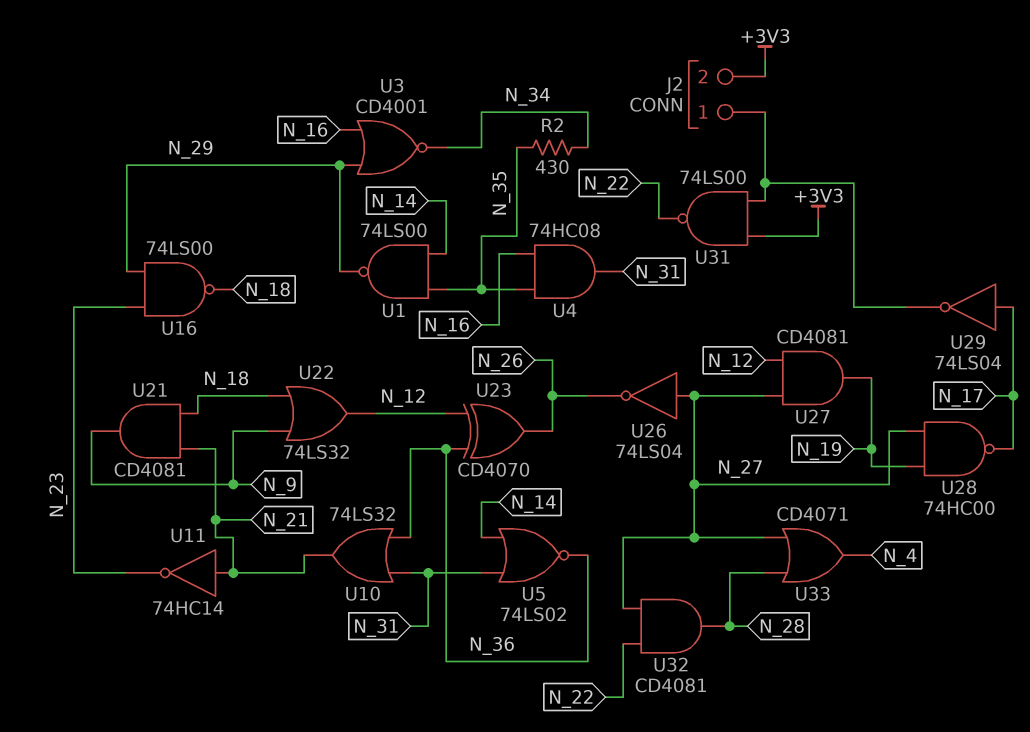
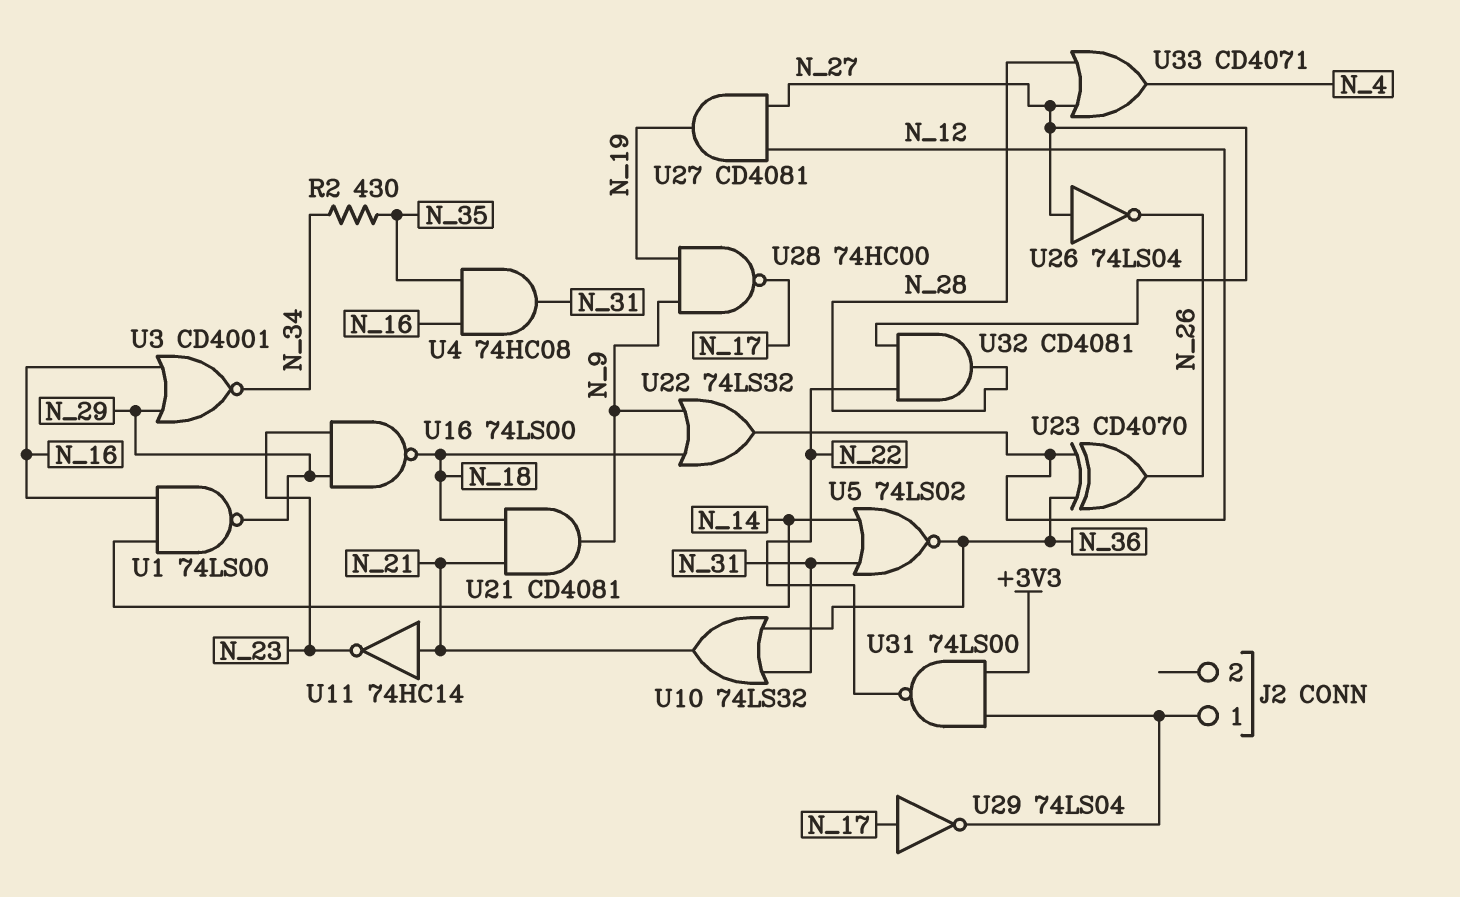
J2 pin 2: +3V3 -> none
U1: NAND 74LS00 (in N_14, in N_35, out N_29) -> NAND 74LS00 (in N_14, in N_16, out N_29)
U28: NAND 74HC00 (in N_19, in N_27, out N_17) -> NAND 74HC00 (in N_9, in N_19, out N_17)

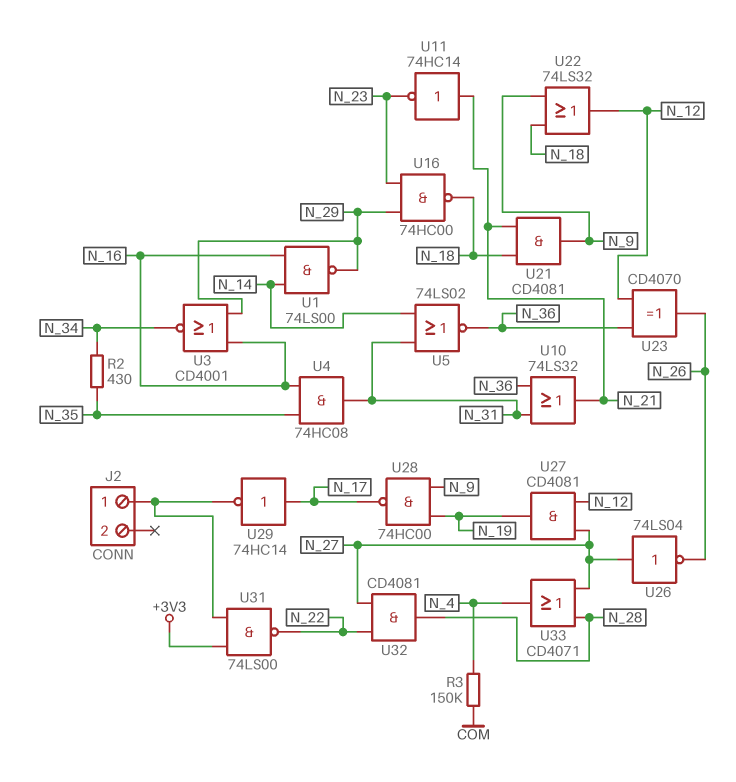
R3: none -> 150k (COM, N_4)
U16: NAND 74LS00 (in N_23, in N_29, out N_18) -> NAND 74HC00 (in N_23, in N_29, out N_18)
U29: NOT 74LS04 (in N_17, out J2/1) -> NOT 74HC14 (in N_17, out J2/1)

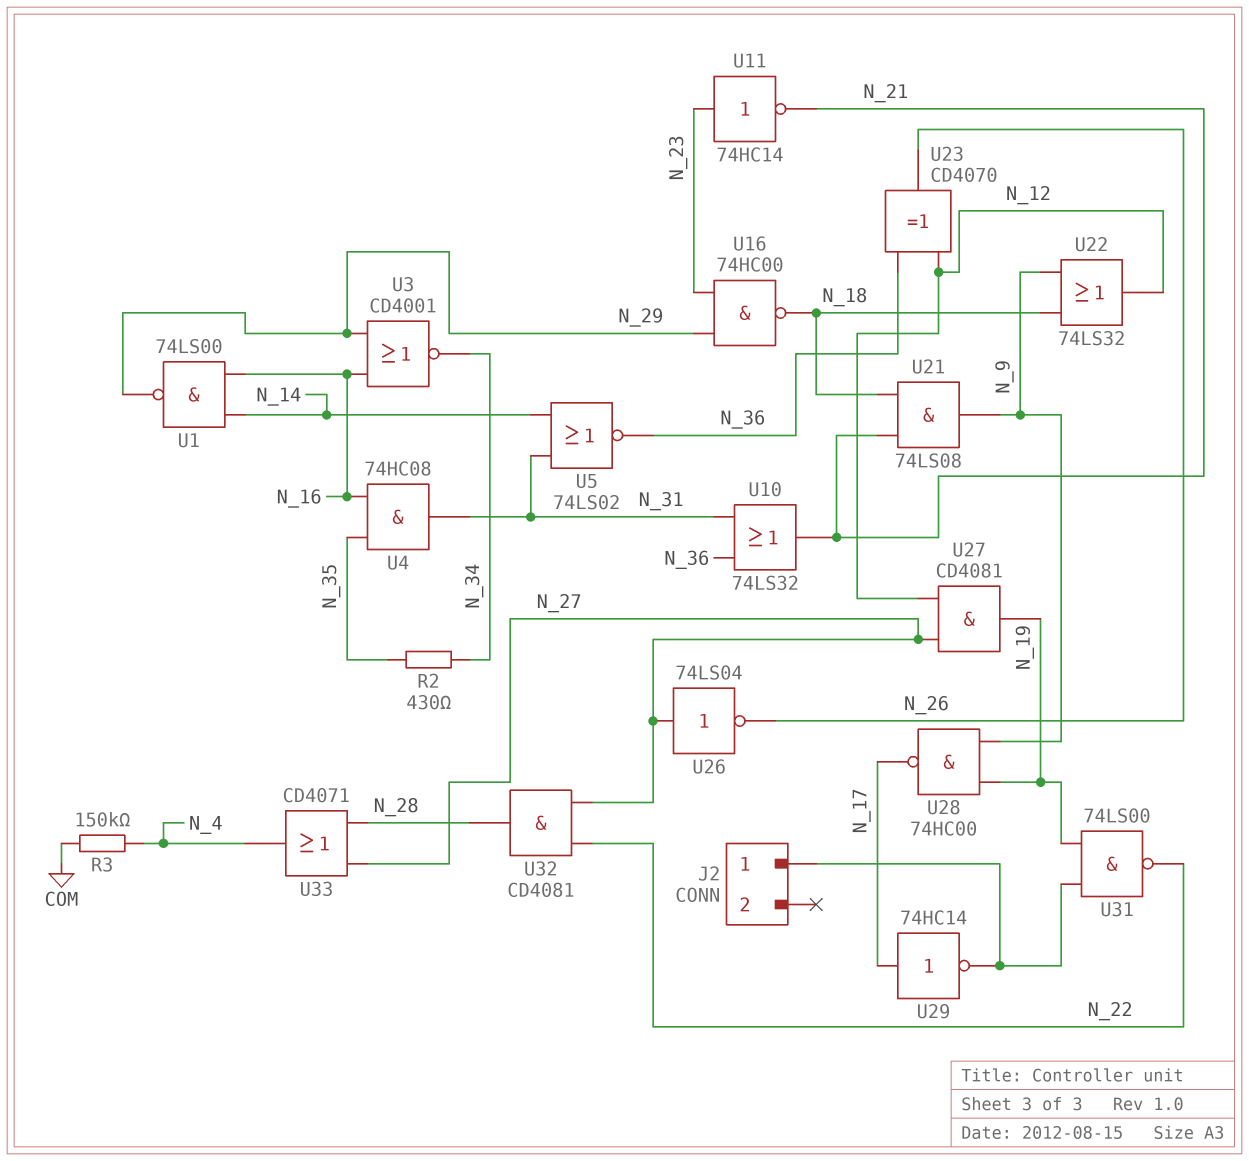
U11: NOT 74HC14 (in N_21, out N_23) -> NOT 74HC14 (in N_23, out N_21)
U21: AND CD4081 (in N_18, in N_21, out N_9) -> AND 74LS08 (in N_18, in N_21, out N_9)
U31: NAND 74LS00 (in +3V3, in J2/1, out N_22) -> NAND 74LS00 (in J2/1, in N_19, out N_22)

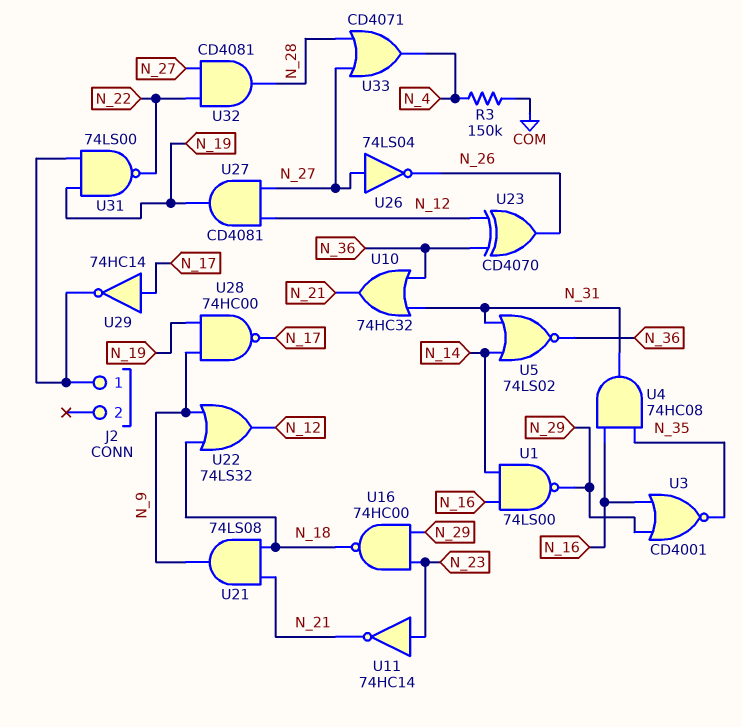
R2: 430 (N_34, N_35) -> none
U3: NOR CD4001 (in N_16, in N_29, out N_34) -> NOR CD4001 (in N_16, in N_29, out N_35)
U10: OR 74LS32 (in N_31, in N_36, out N_21) -> OR 74HC32 (in N_31, in N_36, out N_21)

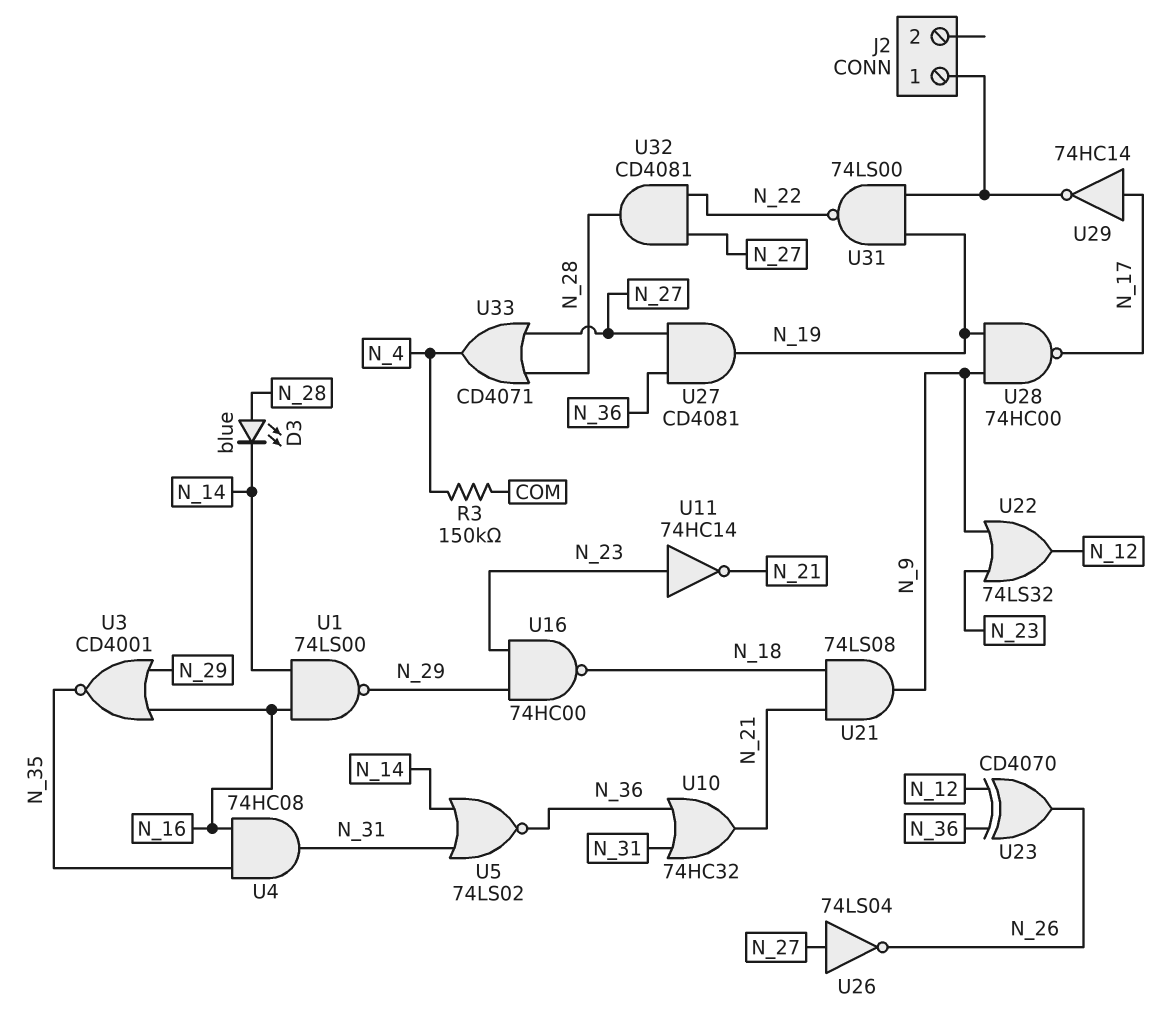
D3: none -> LED blue (A N_28, K N_14)
U22: OR 74LS32 (in N_9, in N_18, out N_12) -> OR 74LS32 (in N_9, in N_23, out N_12)
U27: AND CD4081 (in N_12, in N_27, out N_19) -> AND CD4081 (in N_27, in N_36, out N_19)

